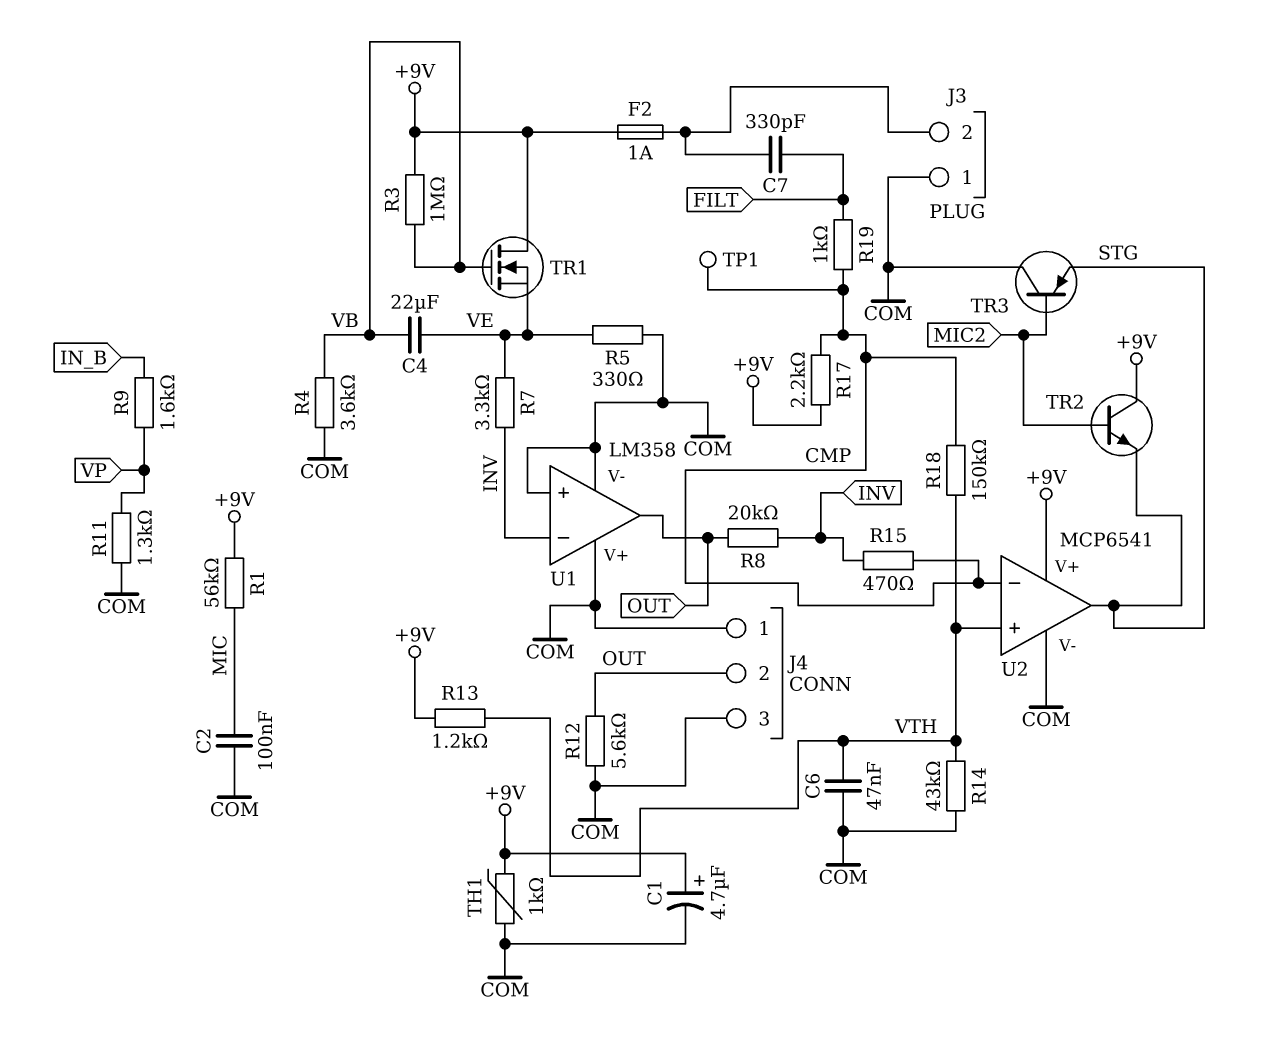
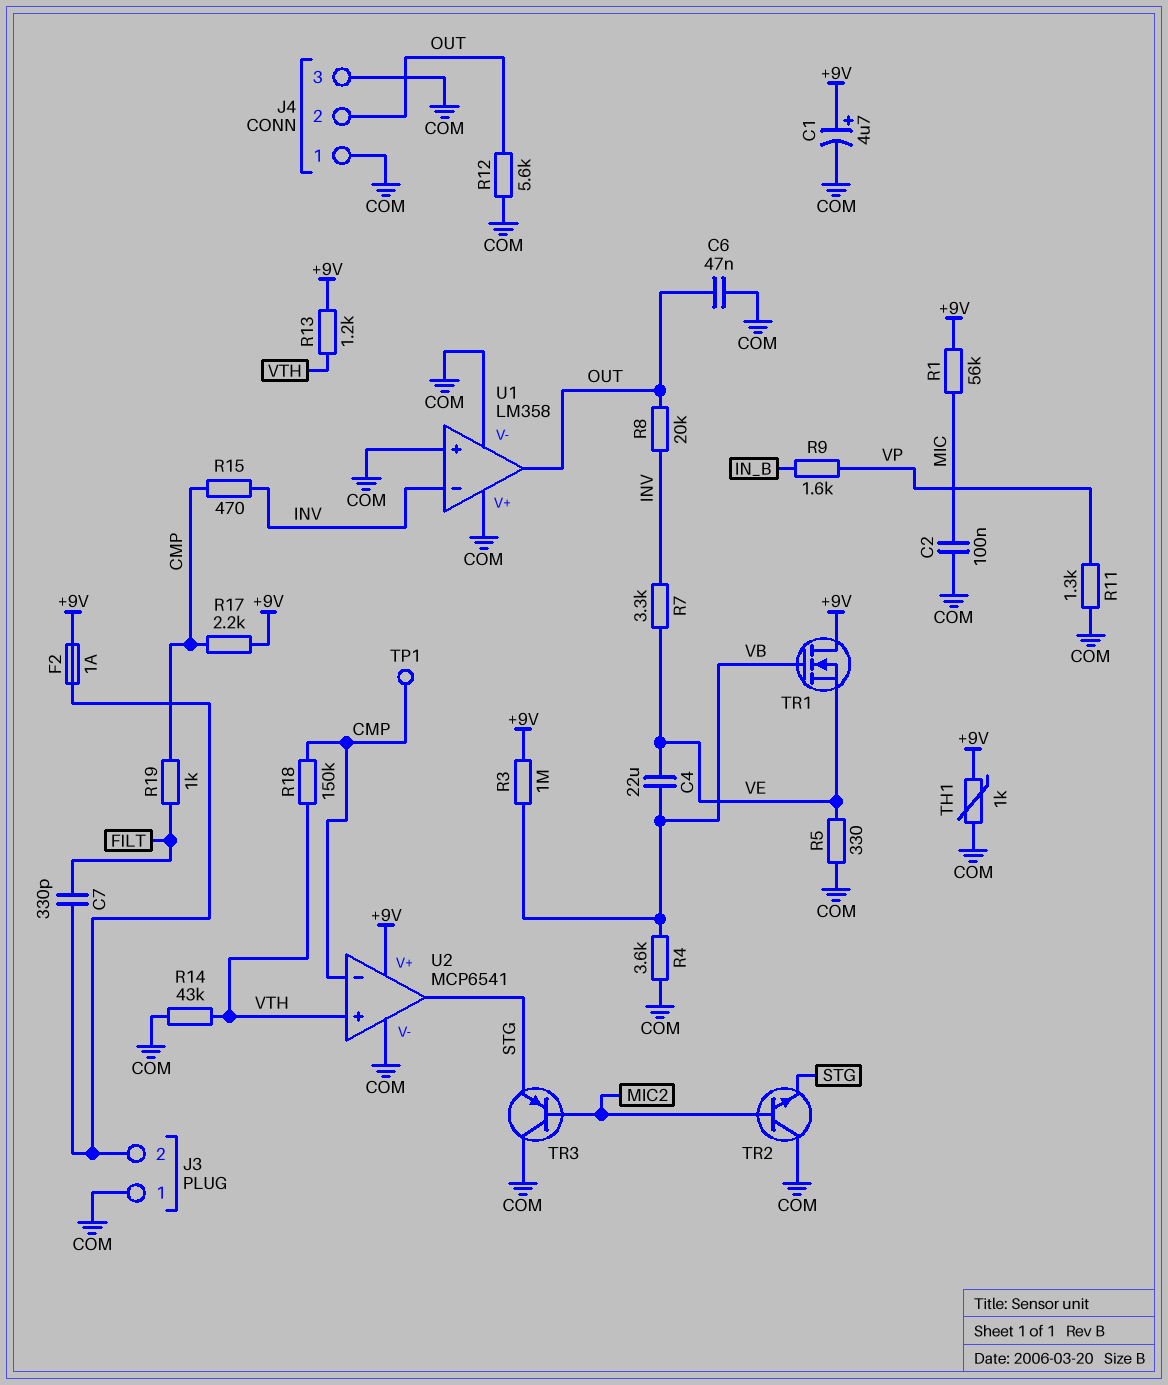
C6: 47nF (COM, VTH) -> 47nF (COM, OUT)
TR2: NPN (B MIC2, C +9V, E STG) -> NPN (B MIC2, C COM, E STG)

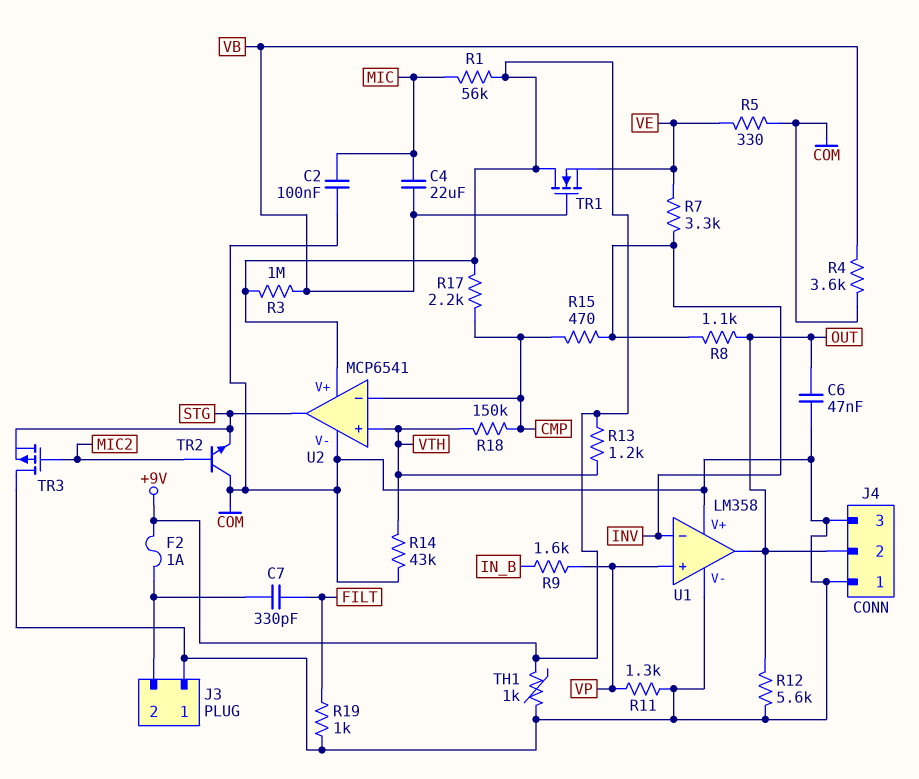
C1: 4.7uF (plus +9V, minus COM) -> none
C4: 22uF (VB, VE) -> 22uF (MIC, VB)
R8: 20k (INV, OUT) -> 1.1k (INV, OUT)
R19: 1k (CMP, FILT) -> 1k (COM, FILT)
TP1: test point (CMP) -> none
TR3: PNP (B MIC2, C COM, E STG) -> PMOS (G MIC2, D COM, S STG)
U1 pin in+: COM -> VP

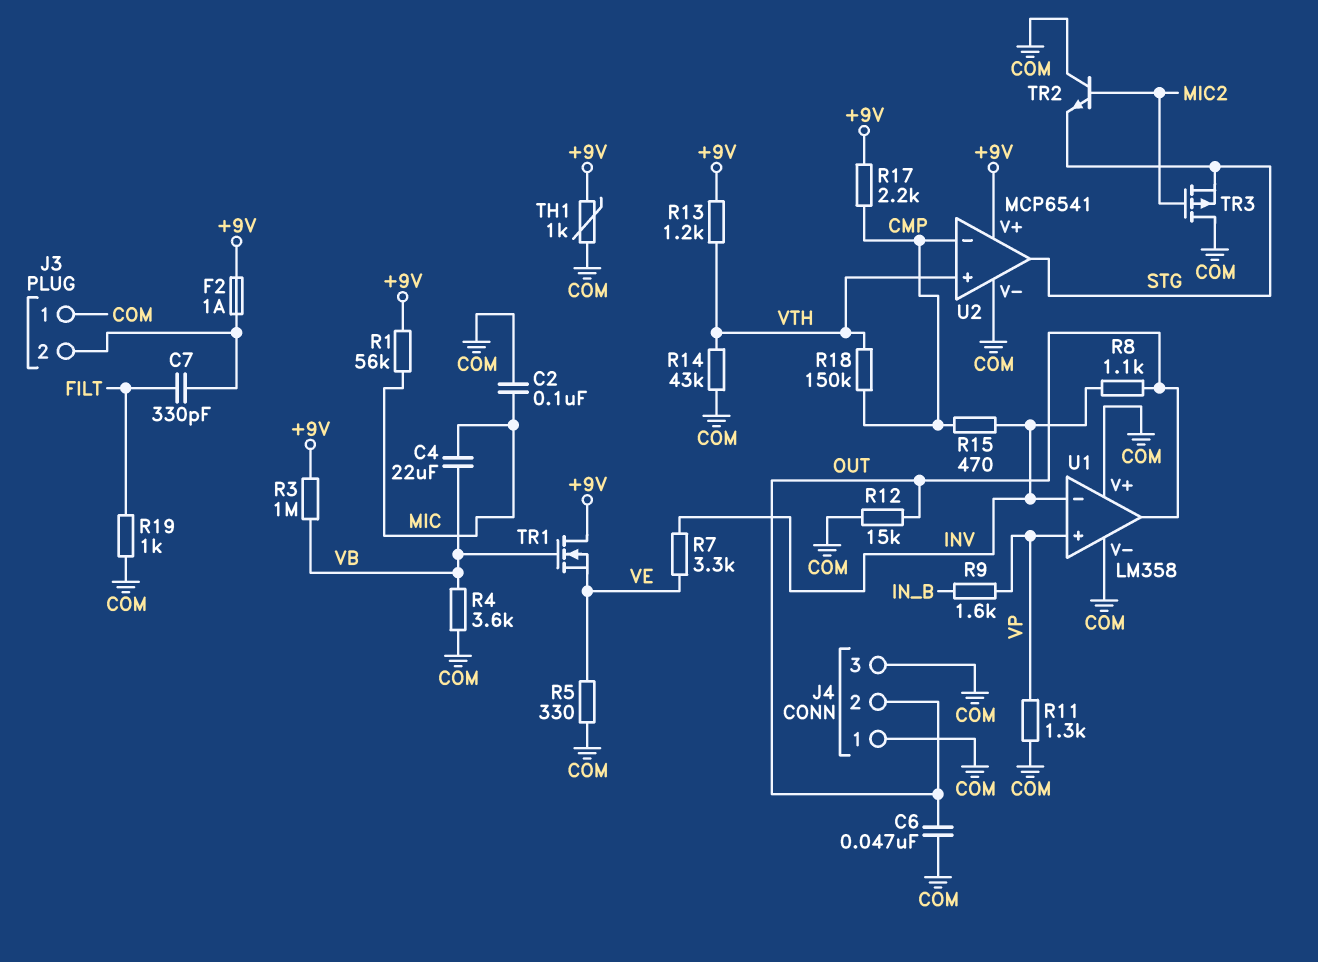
R12: 5.6k (COM, OUT) -> 15k (COM, OUT)

